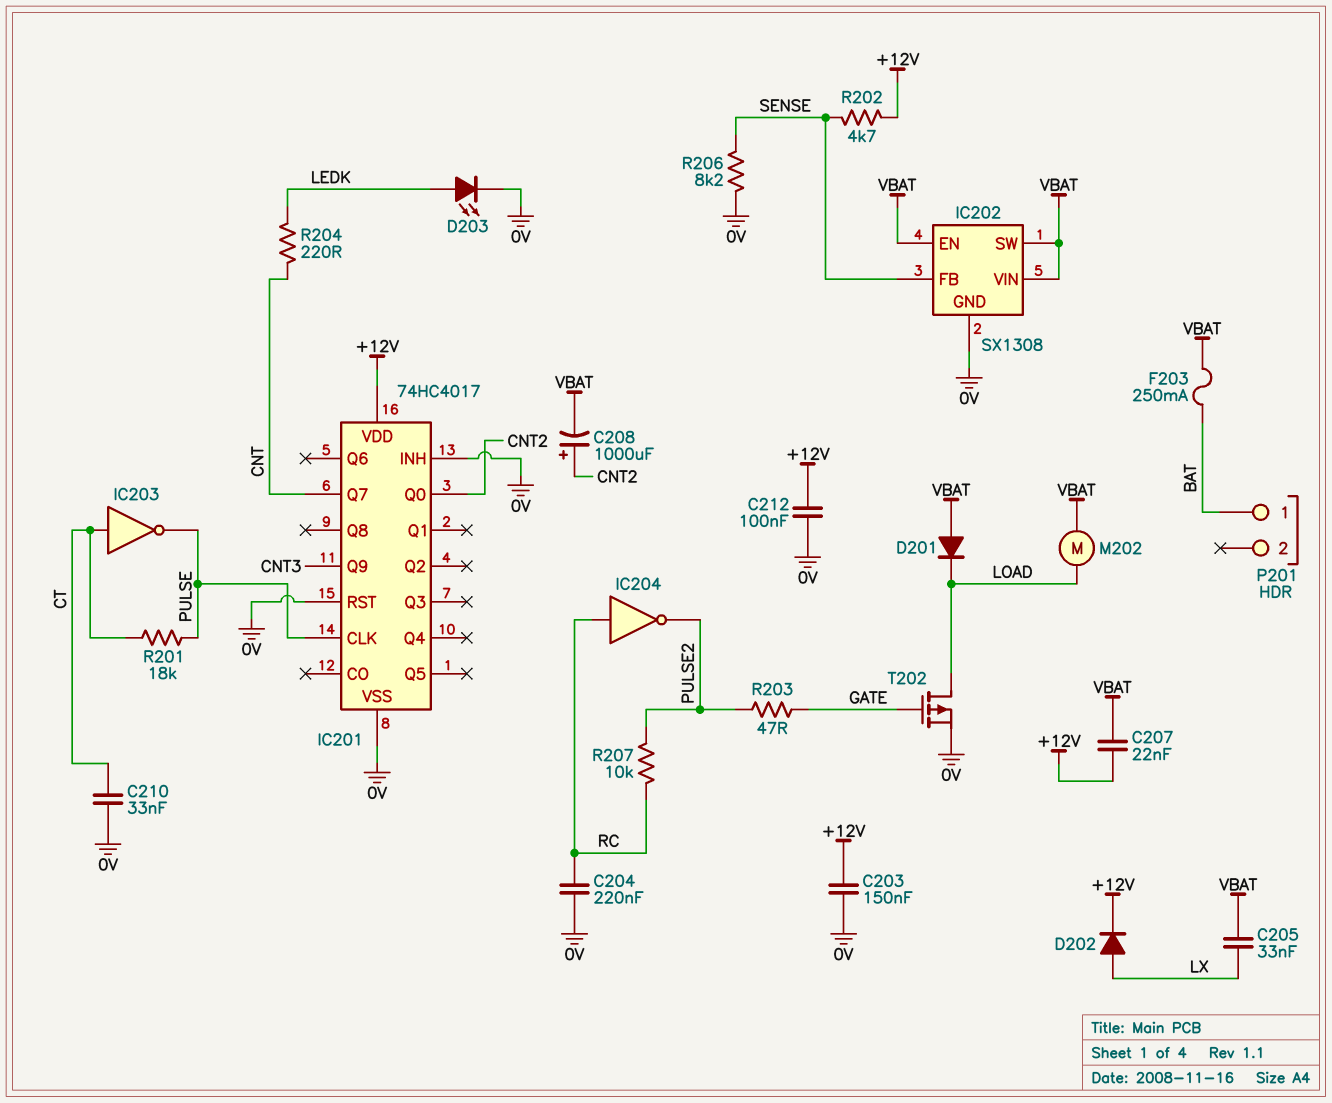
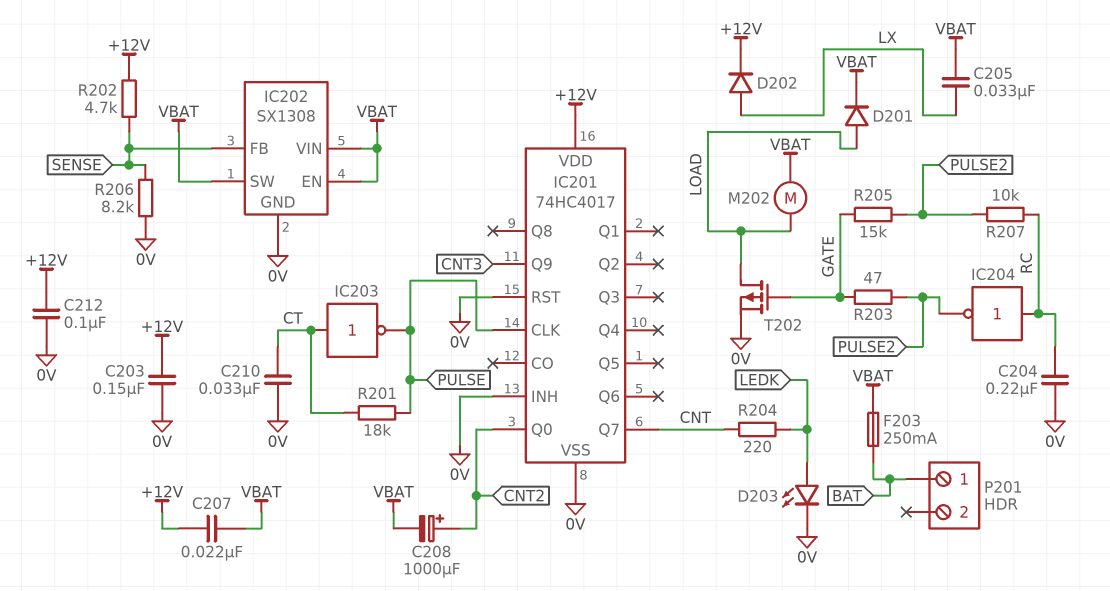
D201: diode (A VBAT, K LOAD) -> diode (A LOAD, K VBAT)
R205: none -> 15k (GATE, PULSE2)

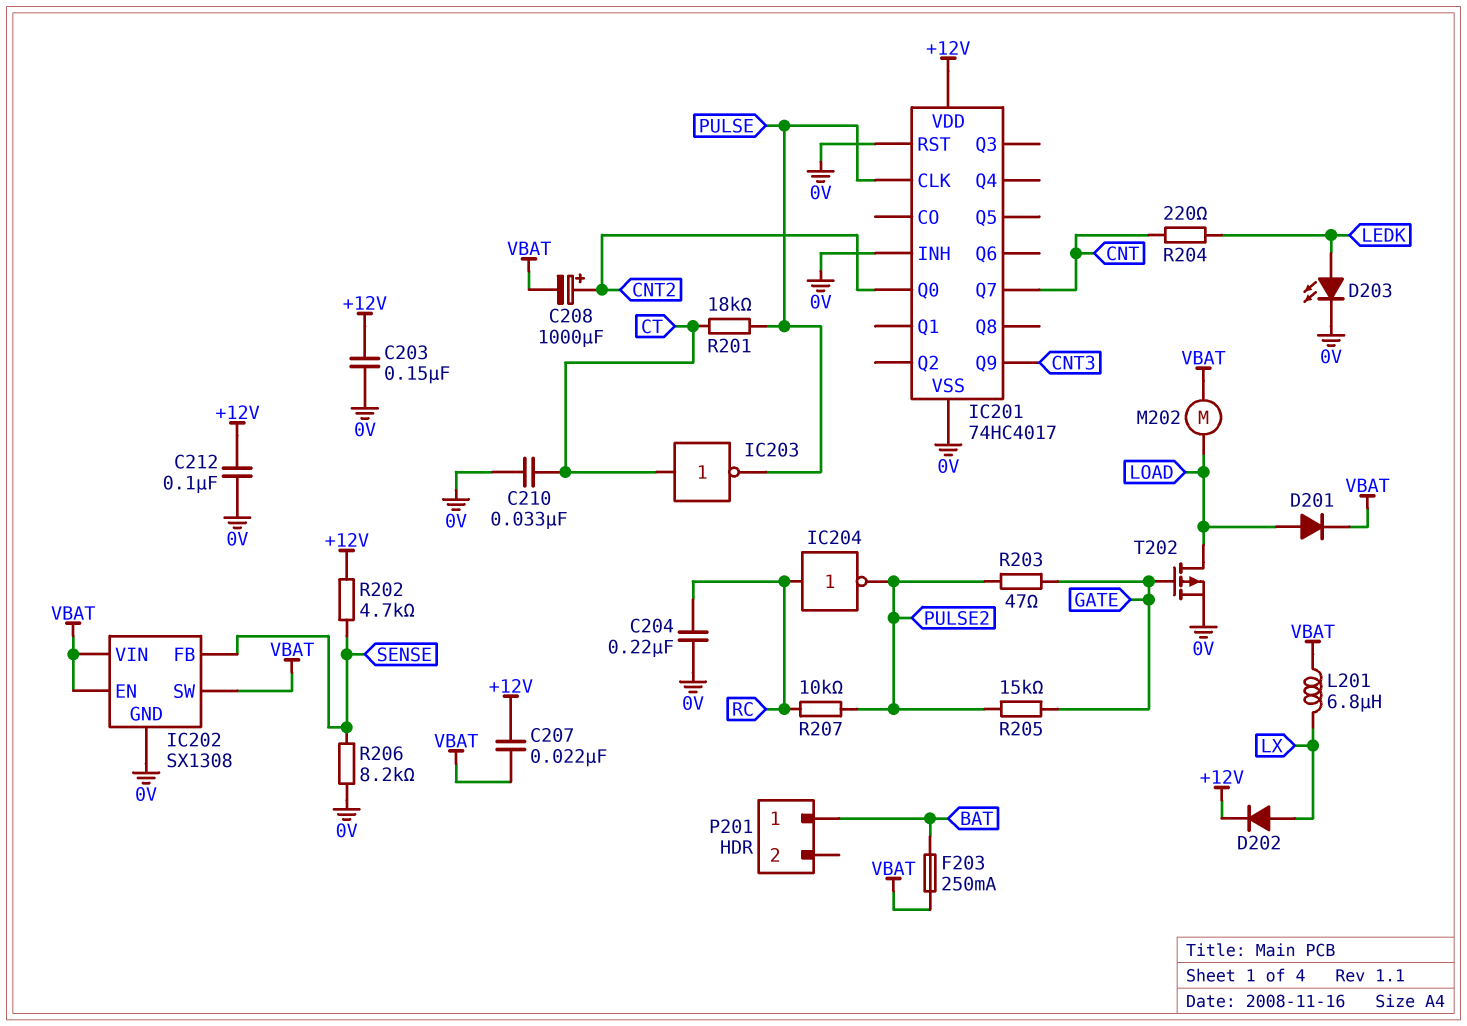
C205: 33nF (LX, VBAT) -> none
L201: none -> 6.8uH (LX, VBAT)

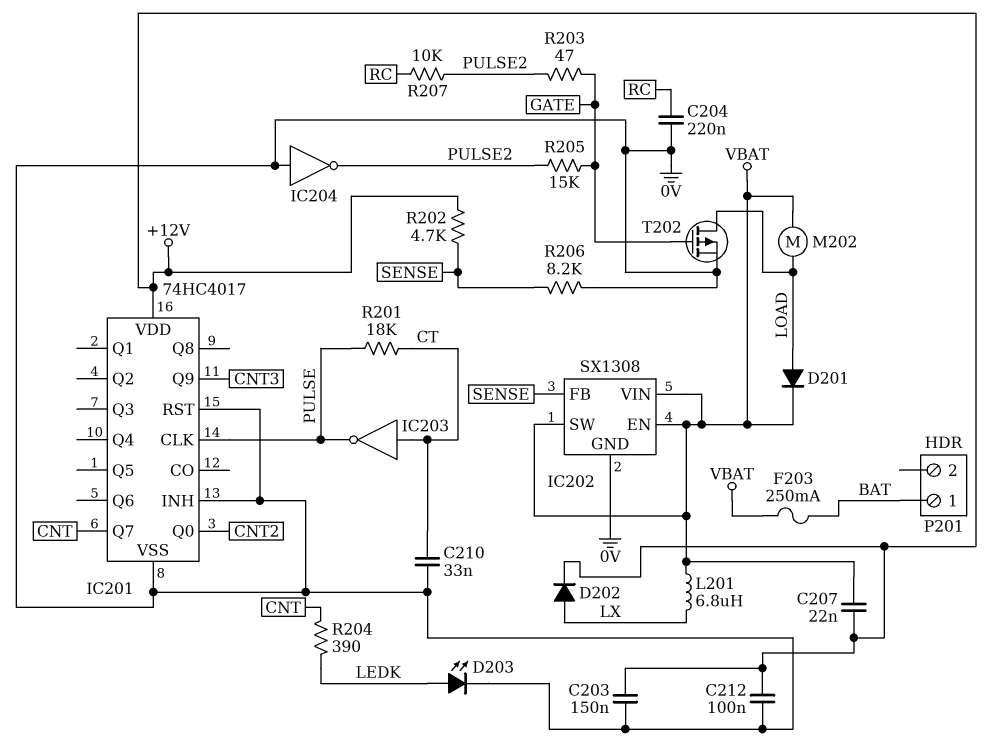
C208: 1000uF (plus CNT2, minus VBAT) -> none
IC204: NOT (in RC, out PULSE2) -> NOT (in 0V, out PULSE2)
R204: 220 (CNT, LEDK) -> 390 (CNT, LEDK)

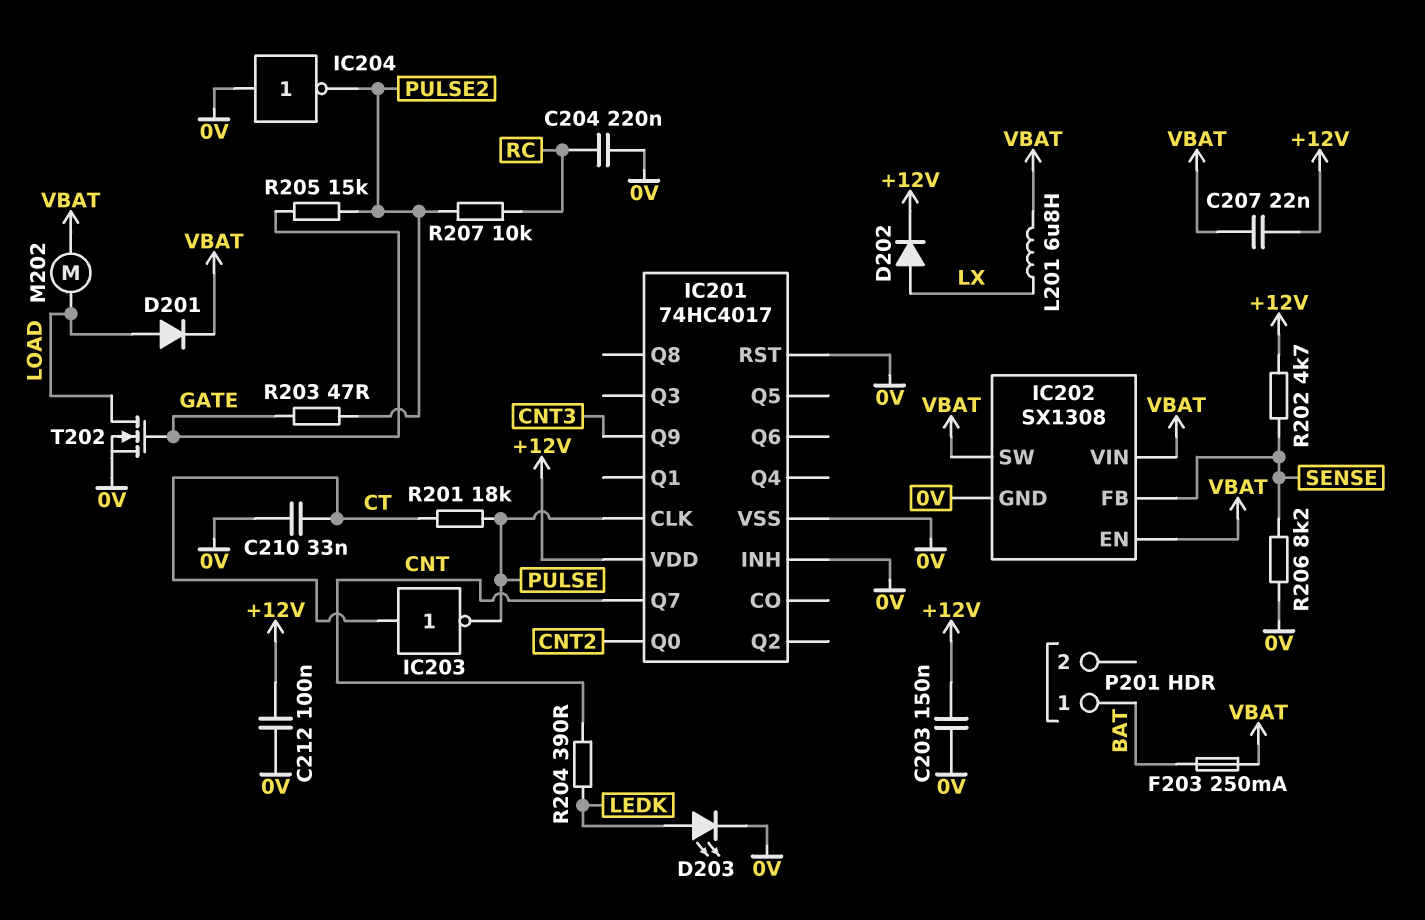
T202: PMOS (G GATE, D LOAD, S 0V) -> NMOS (G GATE, D LOAD, S 0V)

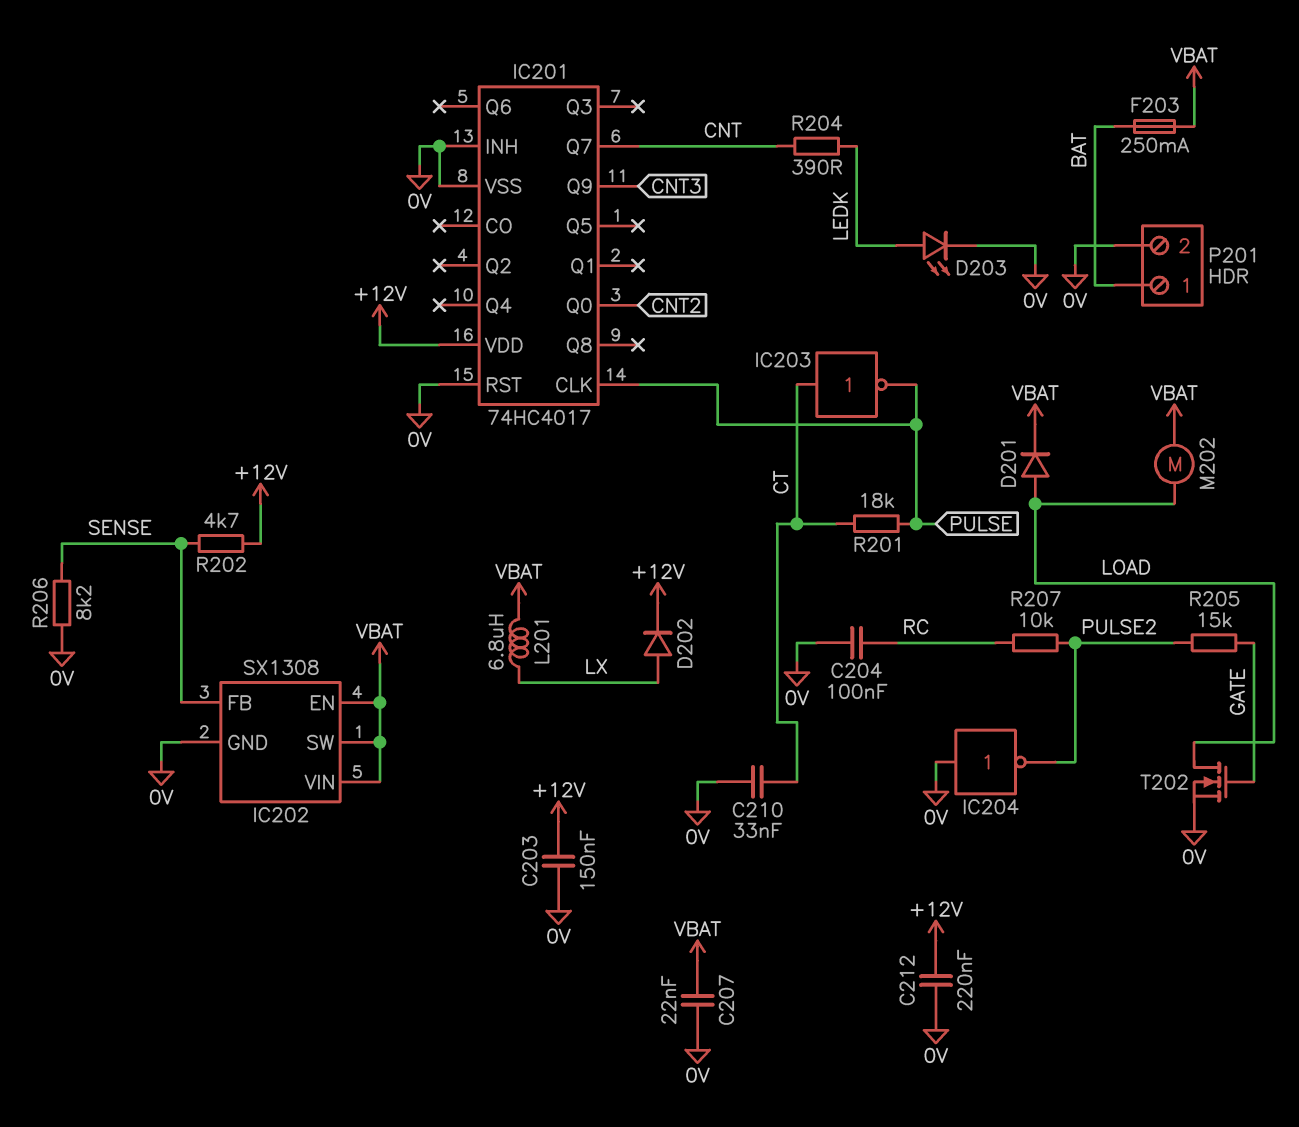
C204: 220nF (0V, RC) -> 100nF (0V, RC)
C207: 22nF (+12V, VBAT) -> 22nF (0V, VBAT)
C212: 100nF (+12V, 0V) -> 220nF (+12V, 0V)
P201 pin 2: none -> 0V
R203: 47 (GATE, PULSE2) -> none

